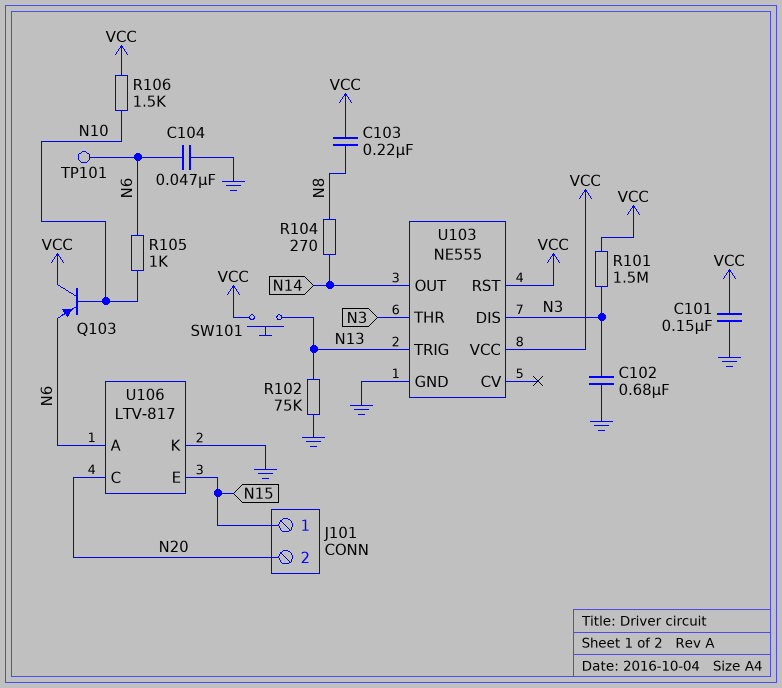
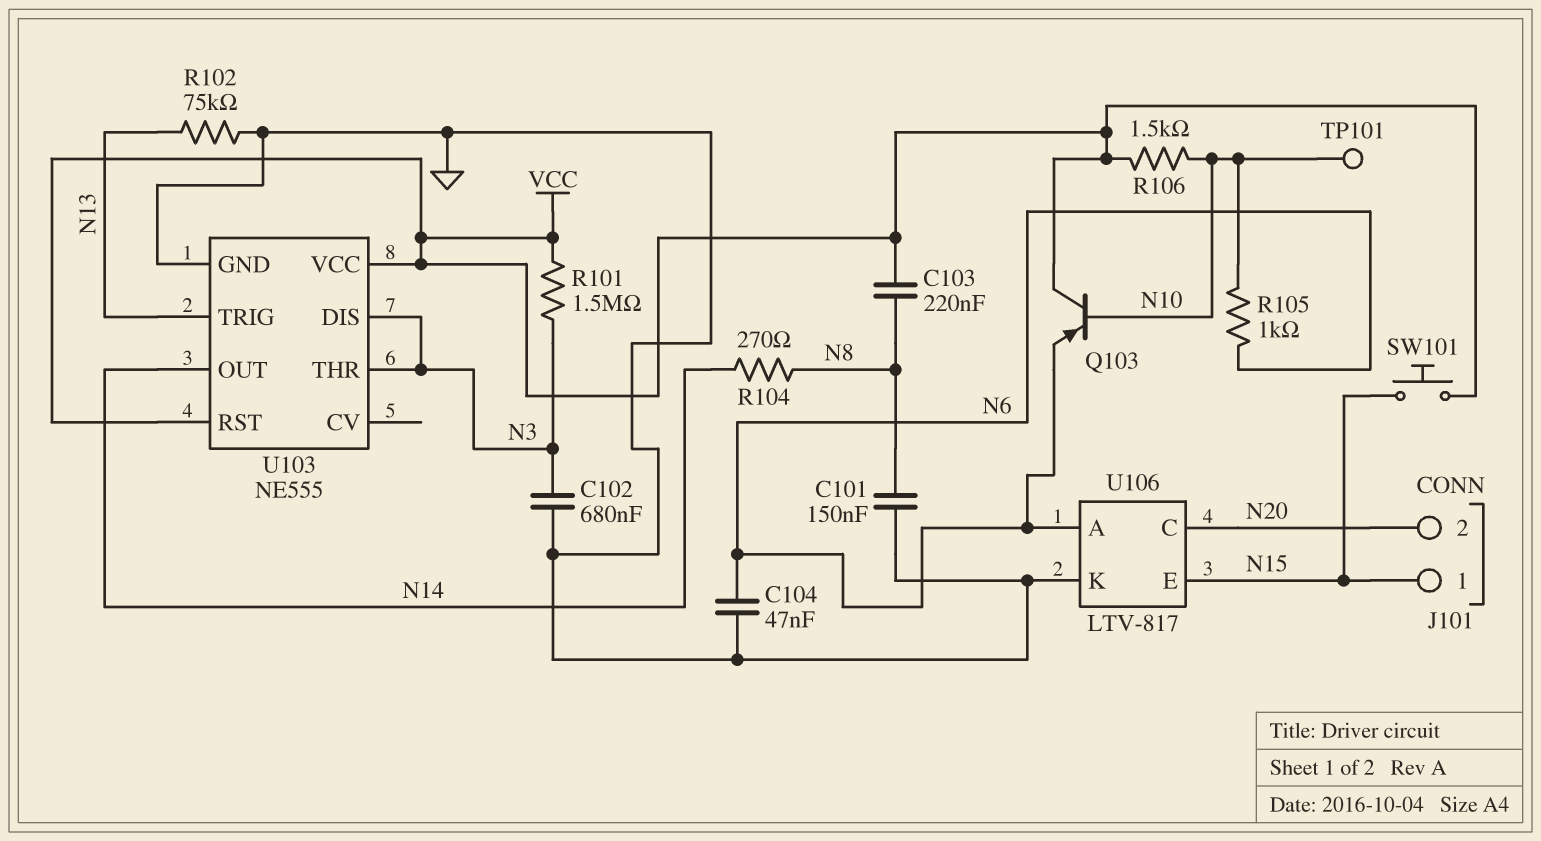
C101: 150nF (GND, VCC) -> 150nF (GND, N8)
SW101: button (N13, VCC) -> button (N15, VCC)
TP101: test point (N6) -> test point (N10)

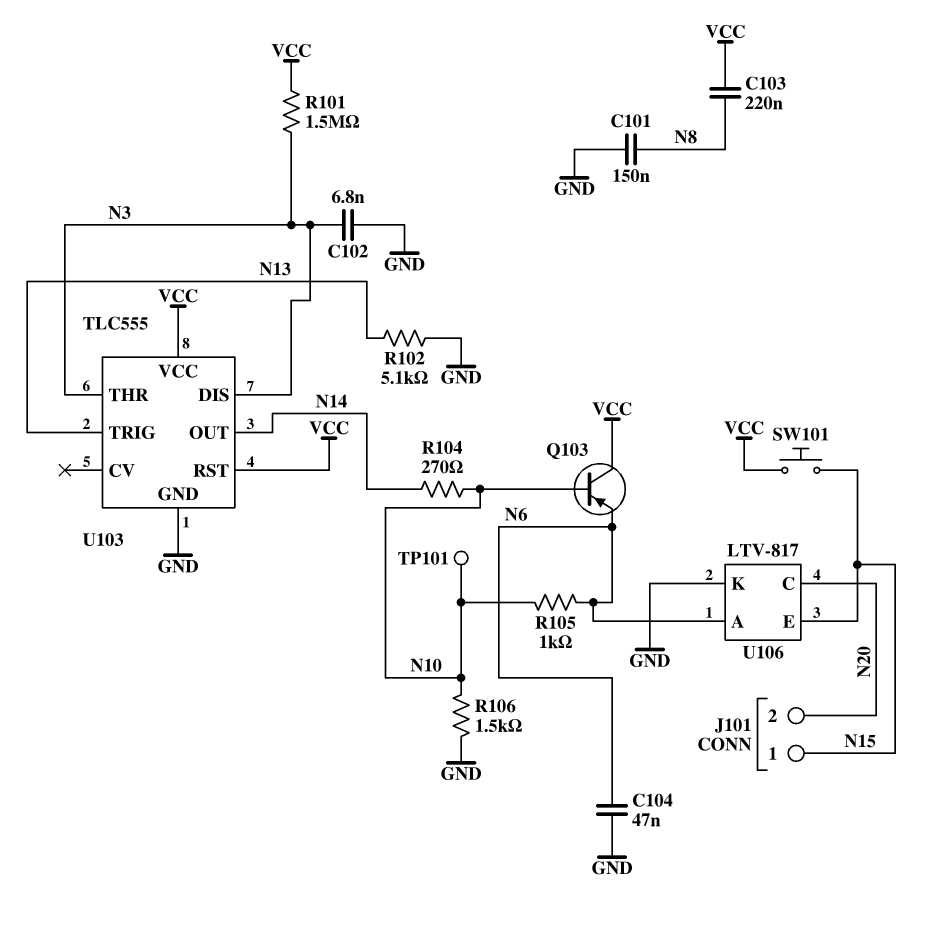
C102: 680nF (GND, N3) -> 6.8nF (GND, N3)
R102: 75k (GND, N13) -> 5.1k (GND, N13)
R104: 270 (N8, N14) -> 270 (N10, N14)
R106: 1.5k (N10, VCC) -> 1.5k (GND, N10)
U103: NE555 -> TLC555

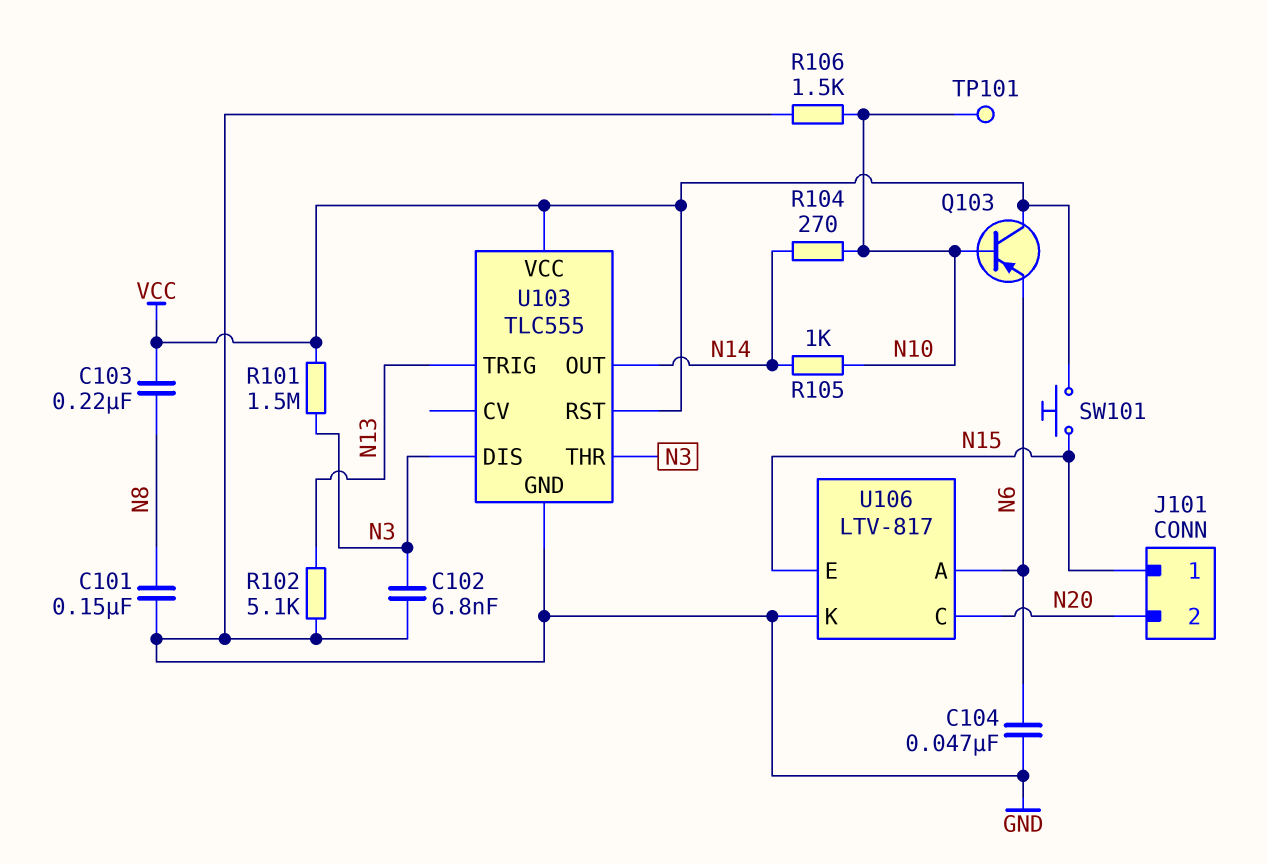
R105: 1k (N6, N10) -> 1k (N10, N14)

